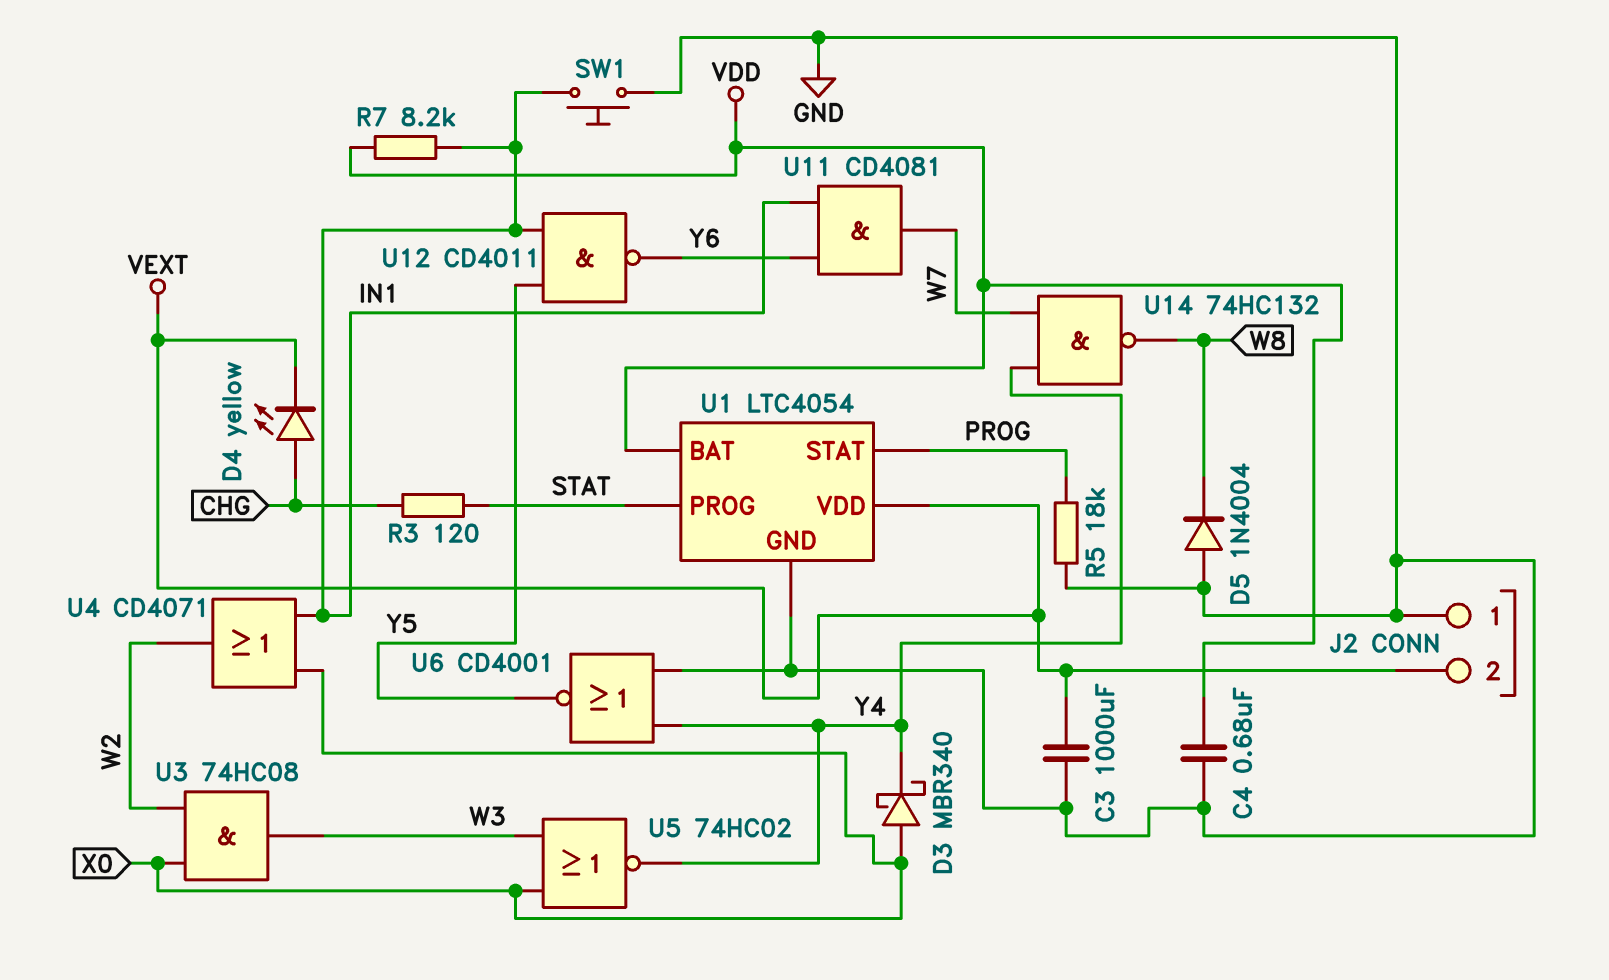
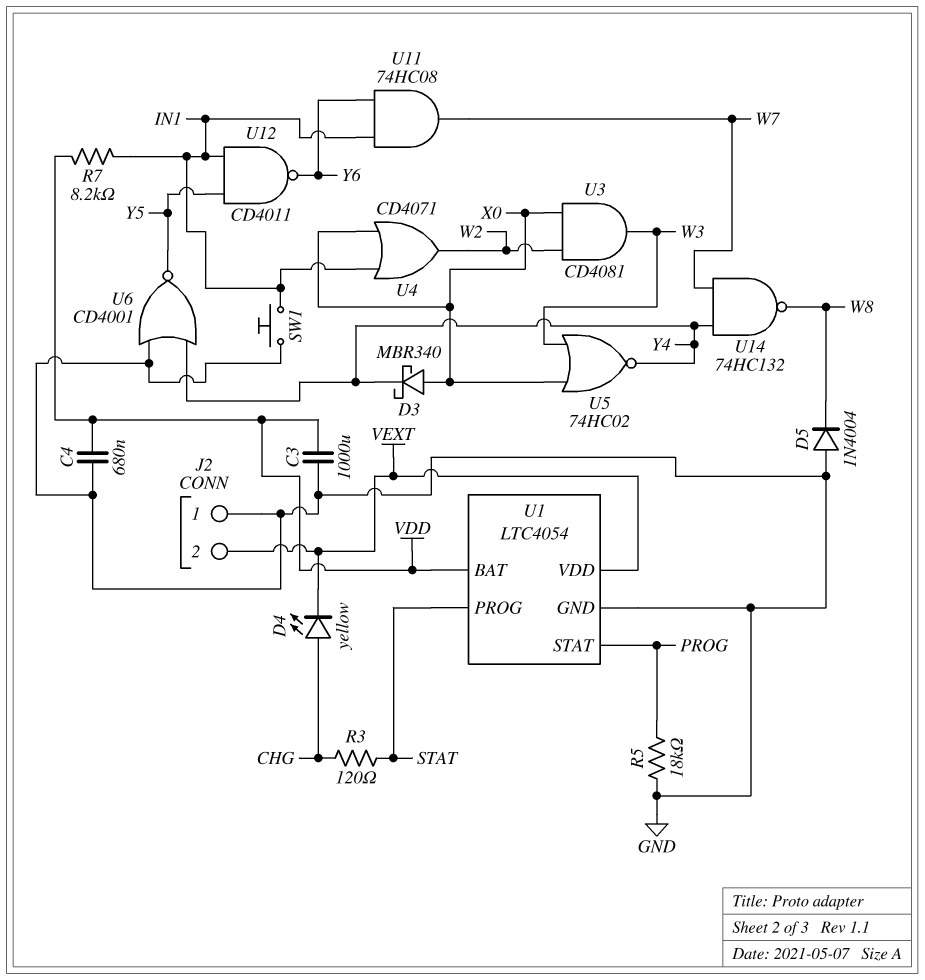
C3: 1000uF (GND, VEXT) -> 1000uF (GND, VDD)
U3: AND 74HC08 (in W2, in X0, out W3) -> AND CD4081 (in W2, in X0, out W3)
U11: AND CD4081 (in IN1, in Y6, out W7) -> AND 74HC08 (in IN1, in Y6, out W7)

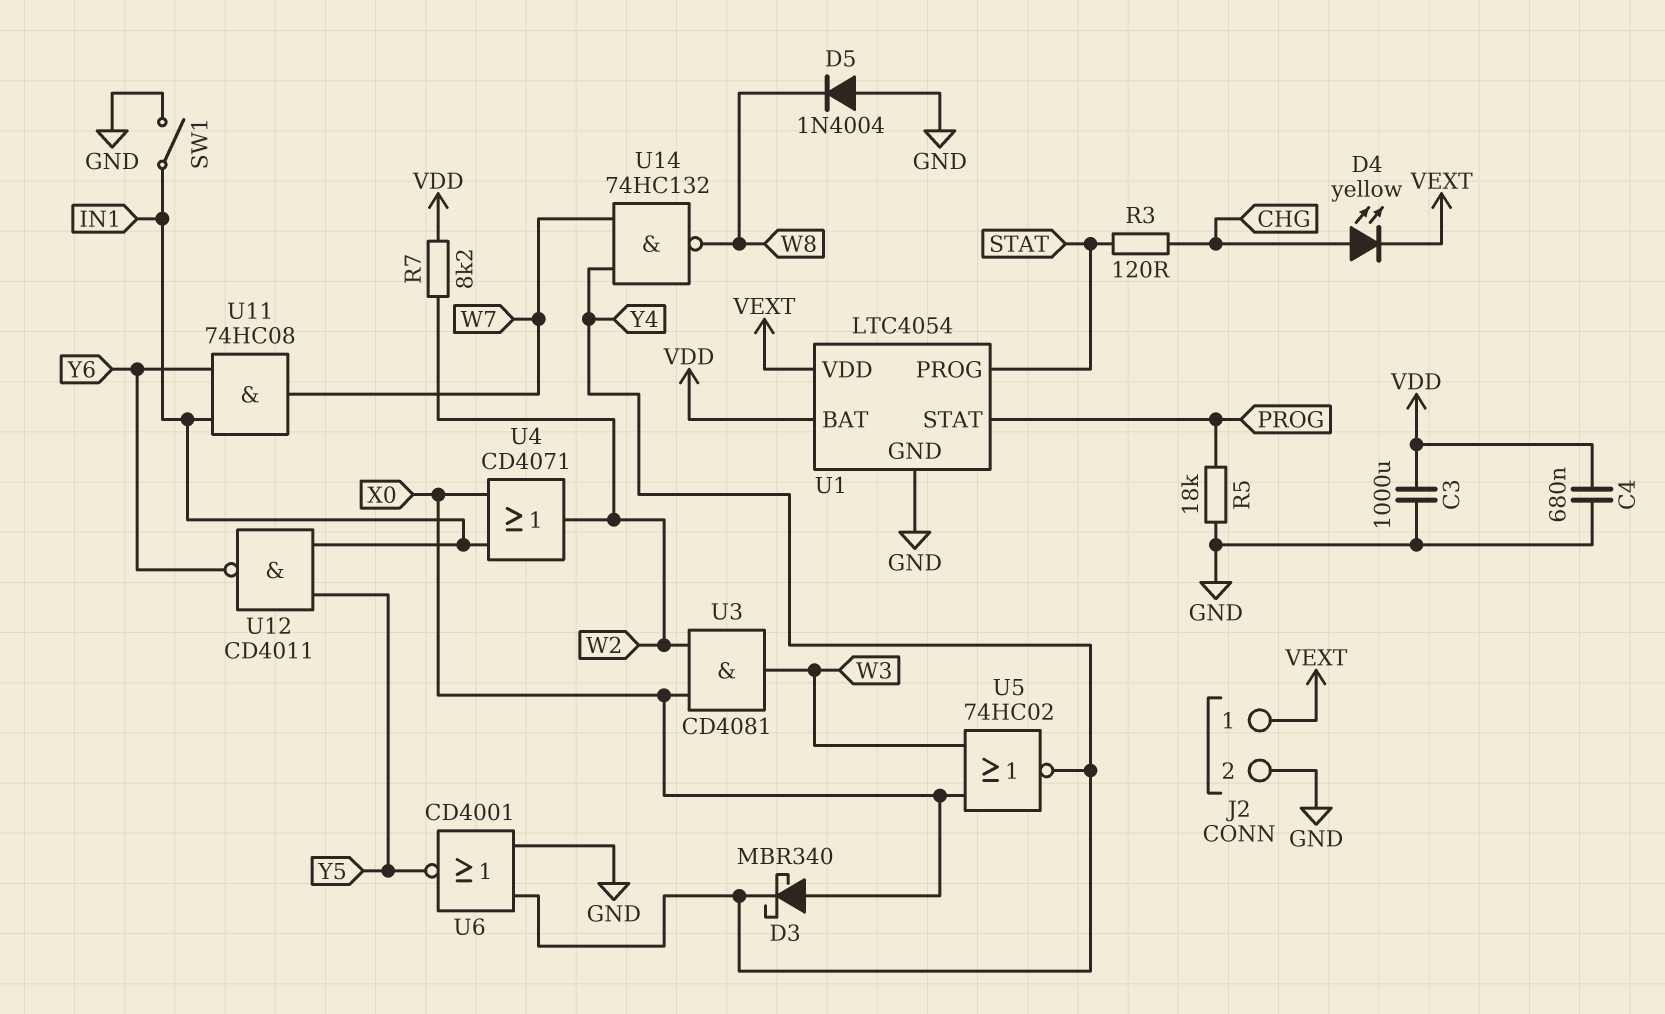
J2 pin 1: GND -> VEXT
J2 pin 2: VEXT -> GND
R7: 8.2k (IN1, VDD) -> 8.2k (VDD, W2)
SW1: button (GND, IN1) -> switch (GND, IN1)

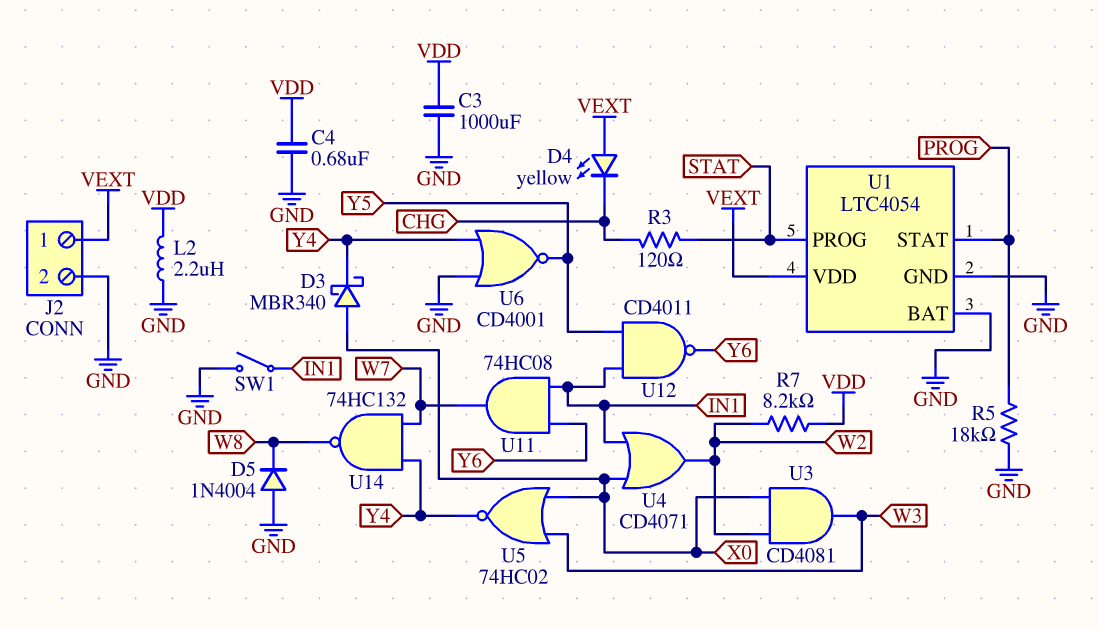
D4: LED yellow (A CHG, K VEXT) -> LED yellow (A VEXT, K CHG)
L2: none -> 2.2uH (GND, VDD)
U1 pin BAT: VDD -> GND

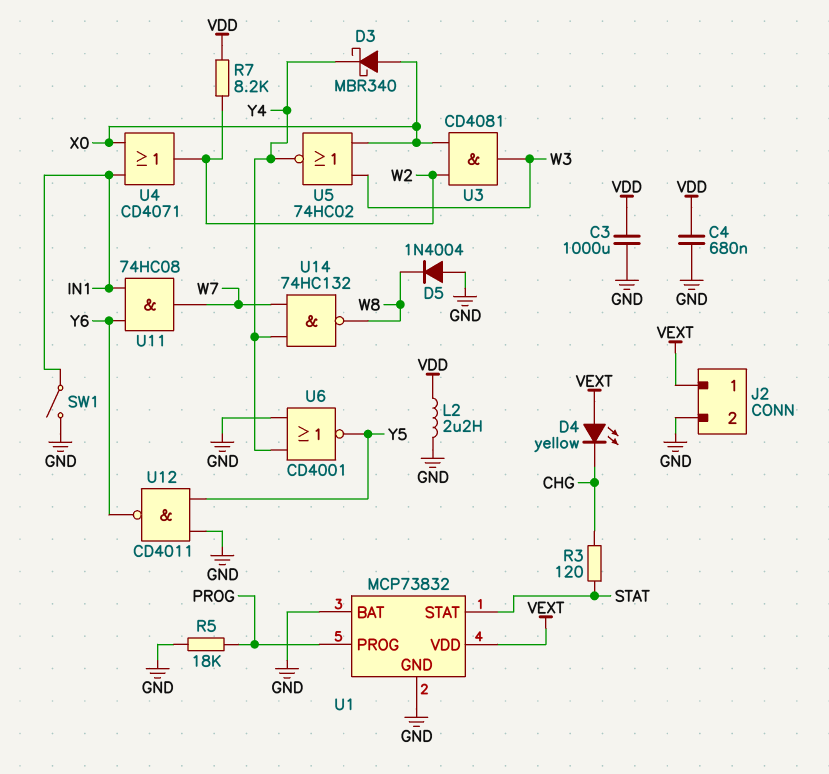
U1: LTC4054 -> MCP73832
U1 pin PROG: STAT -> PROG
U1 pin STAT: PROG -> STAT
U12: NAND CD4011 (in IN1, in Y5, out Y6) -> NAND CD4011 (in GND, in Y5, out Y6)

